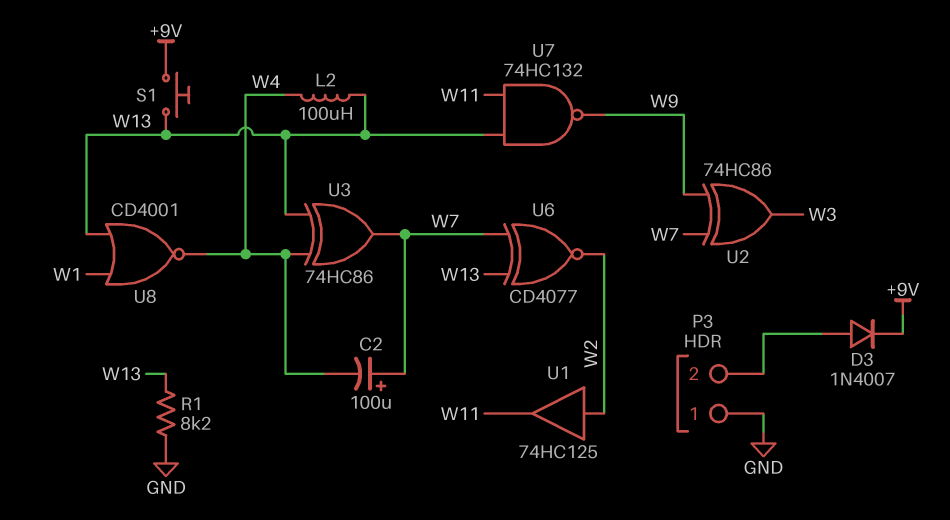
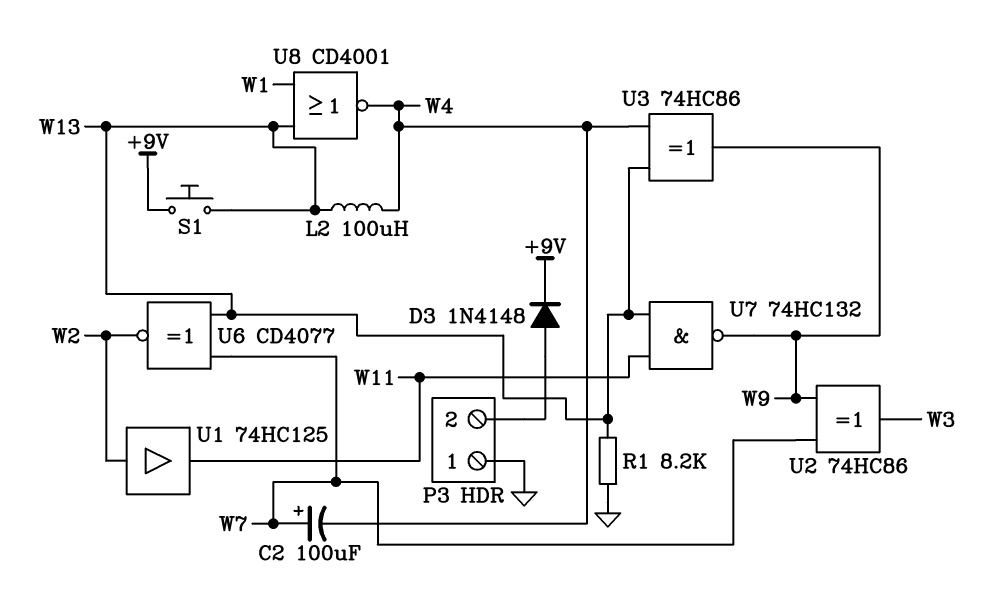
D3: diode 1N4007 (A P3/2, K +9V) -> diode 1N4148 (A P3/2, K +9V)
U3: XOR 74HC86 (in W4, in W13, out W7) -> XOR 74HC86 (in W4, in W13, out W9)

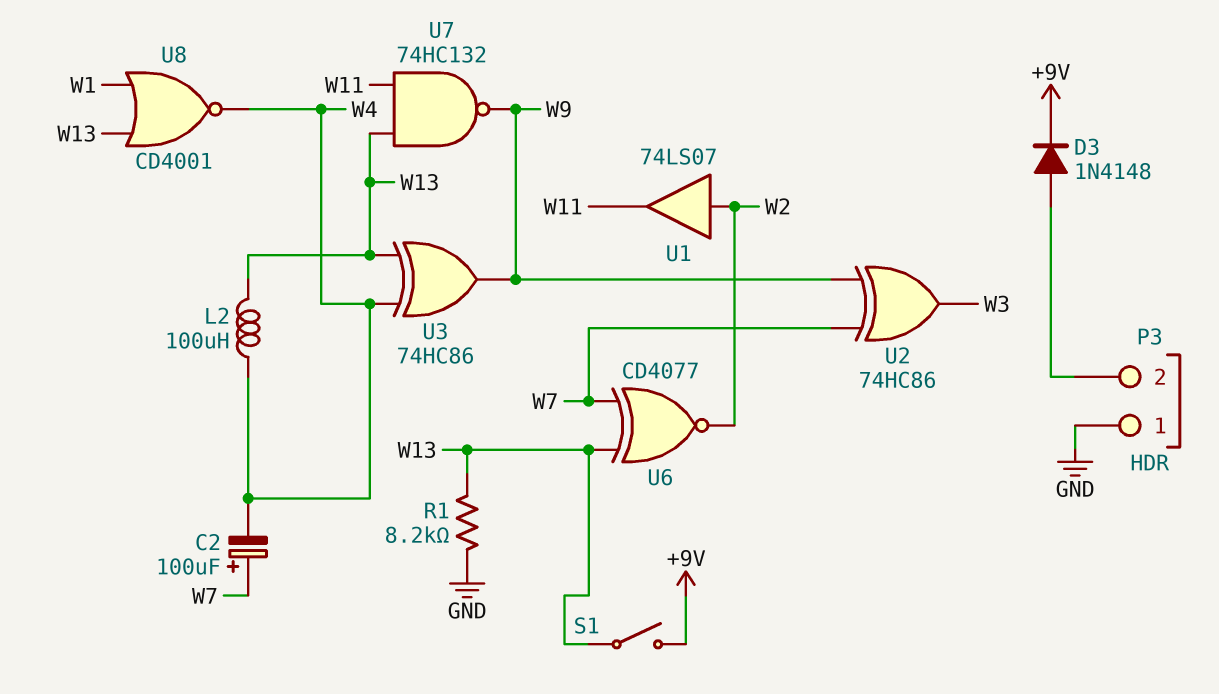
S1: button (+9V, W13) -> switch (+9V, W13)
U1: buffer 74HC125 (in W2, out W11) -> buffer 74LS07 (in W2, out W11)

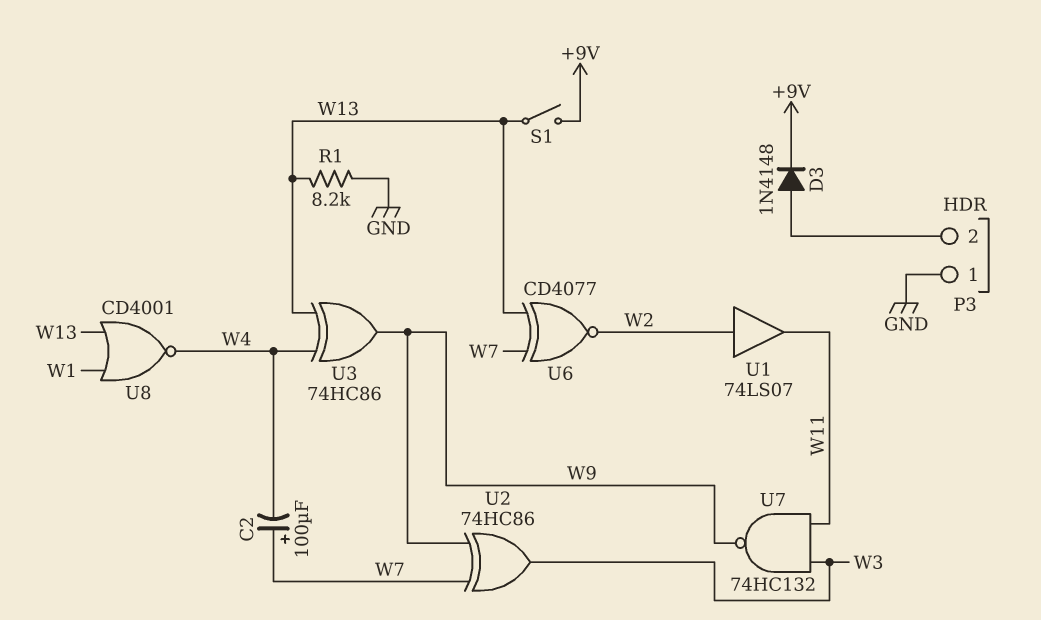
L2: 100uH (W4, W13) -> none
U7: NAND 74HC132 (in W11, in W13, out W9) -> NAND 74HC132 (in W3, in W11, out W9)

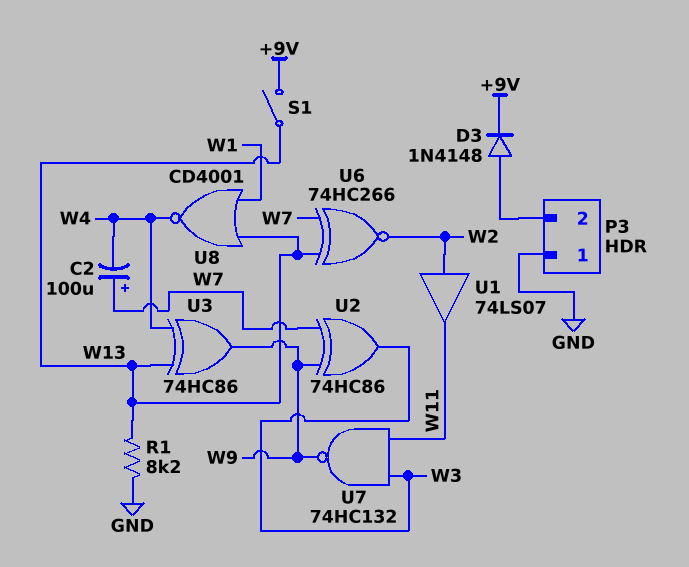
U6: XNOR CD4077 (in W7, in W13, out W2) -> XNOR 74HC266 (in W7, in W13, out W2)

